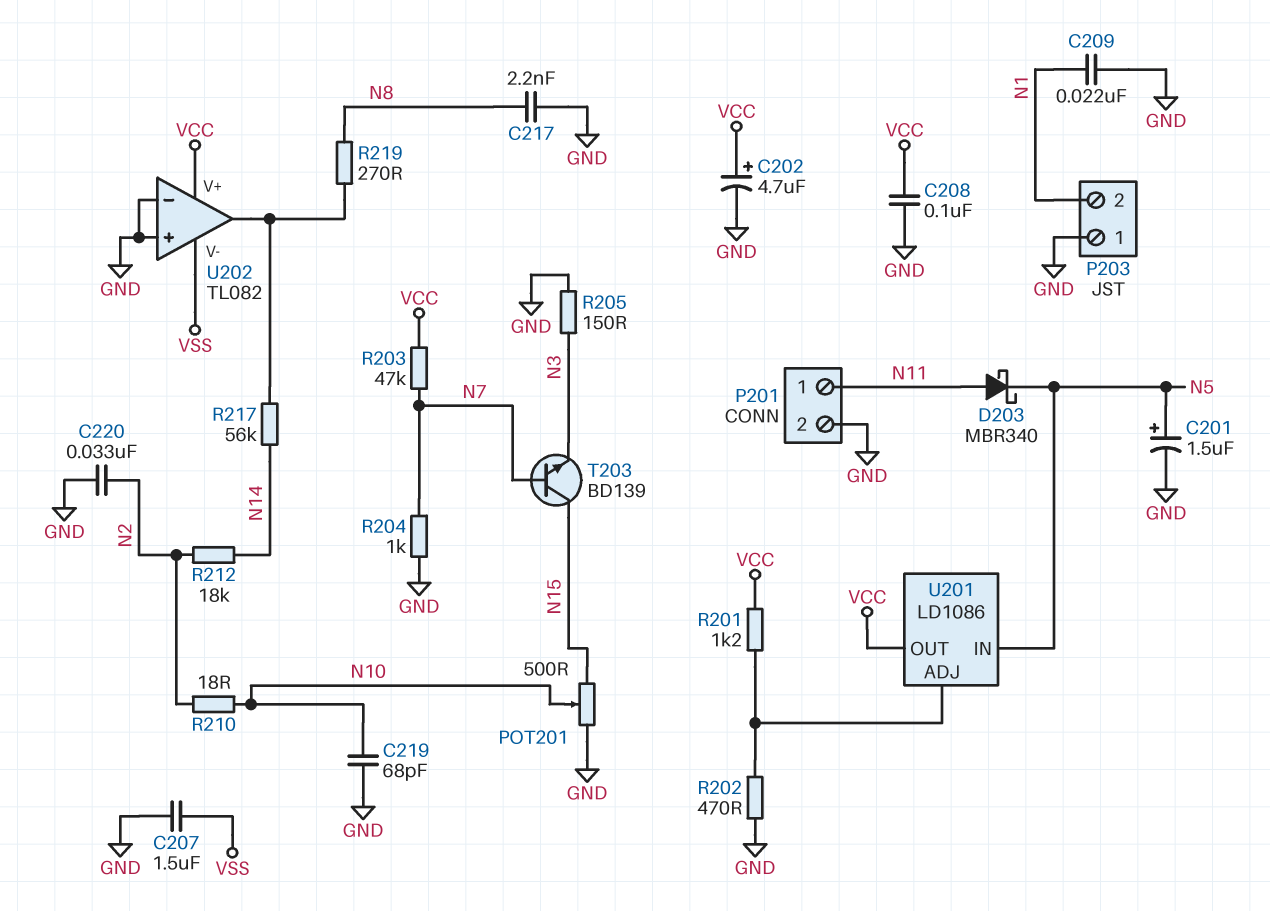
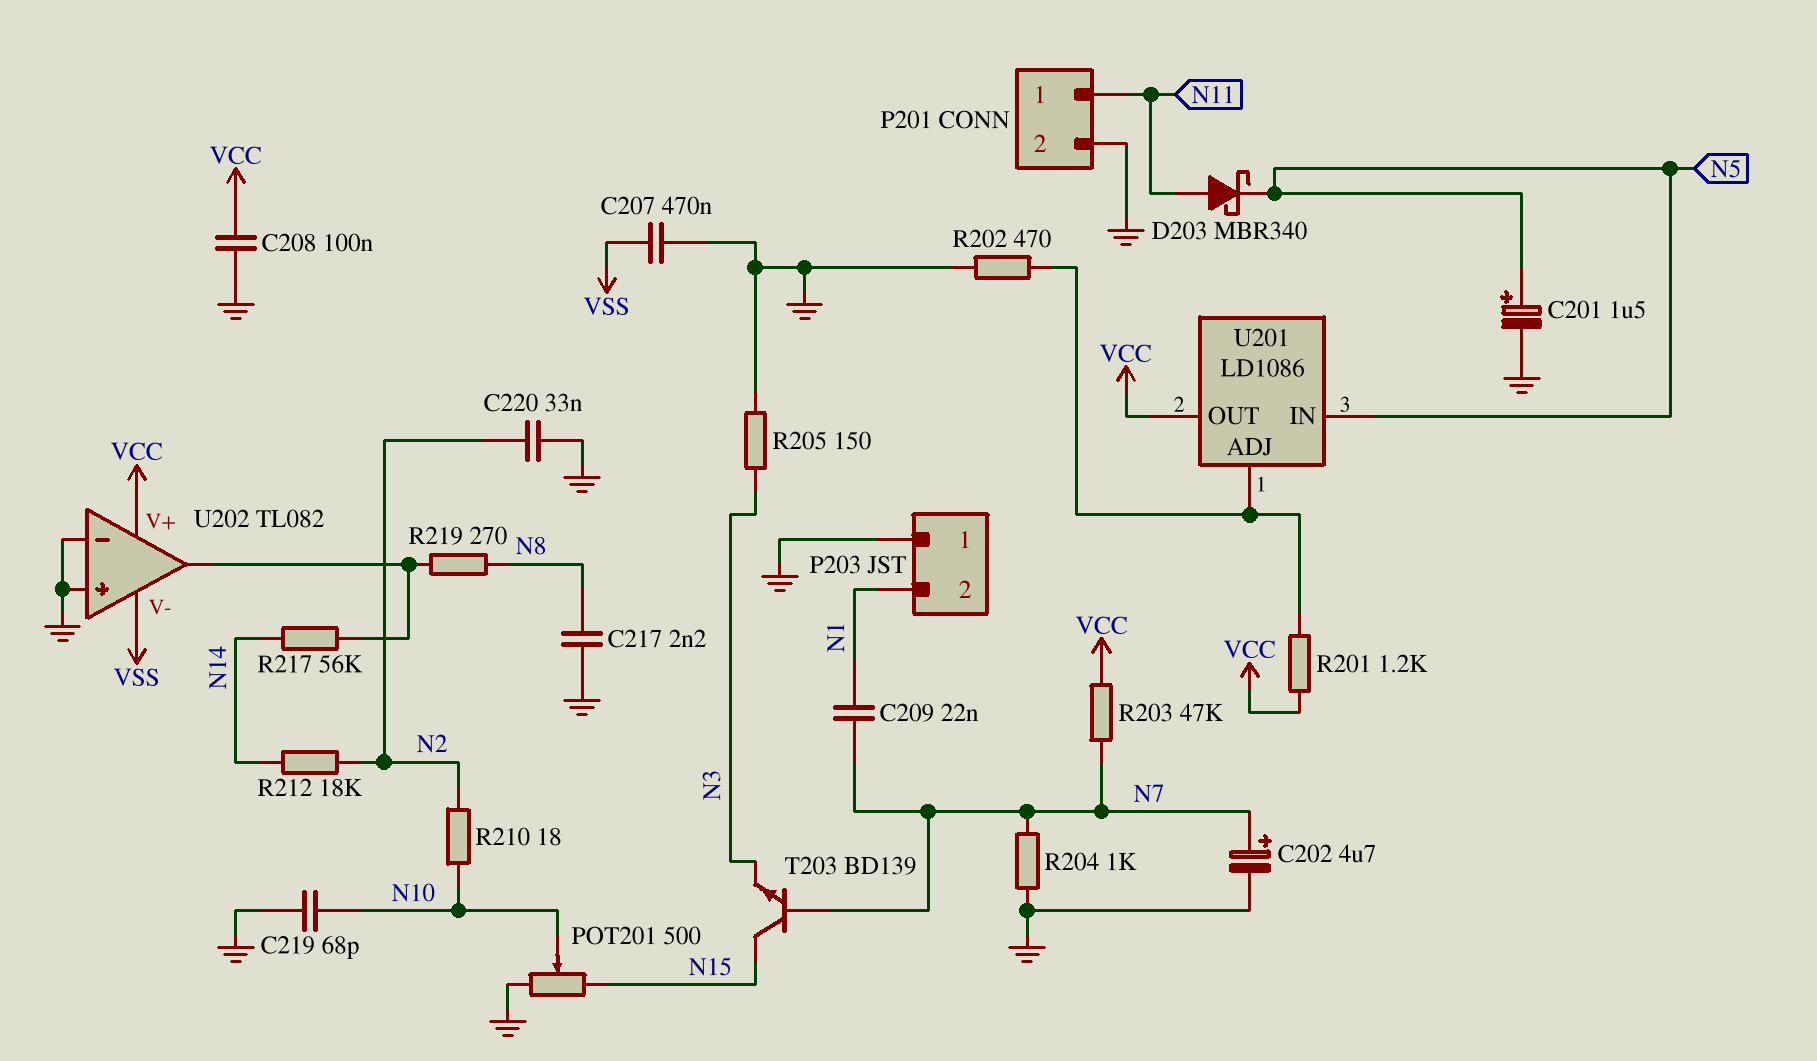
C202: 4.7uF (plus VCC, minus GND) -> 4.7uF (plus N7, minus GND)
C207: 1.5uF (GND, VSS) -> 470nF (GND, VSS)
C209: 22nF (GND, N1) -> 22nF (N1, N7)

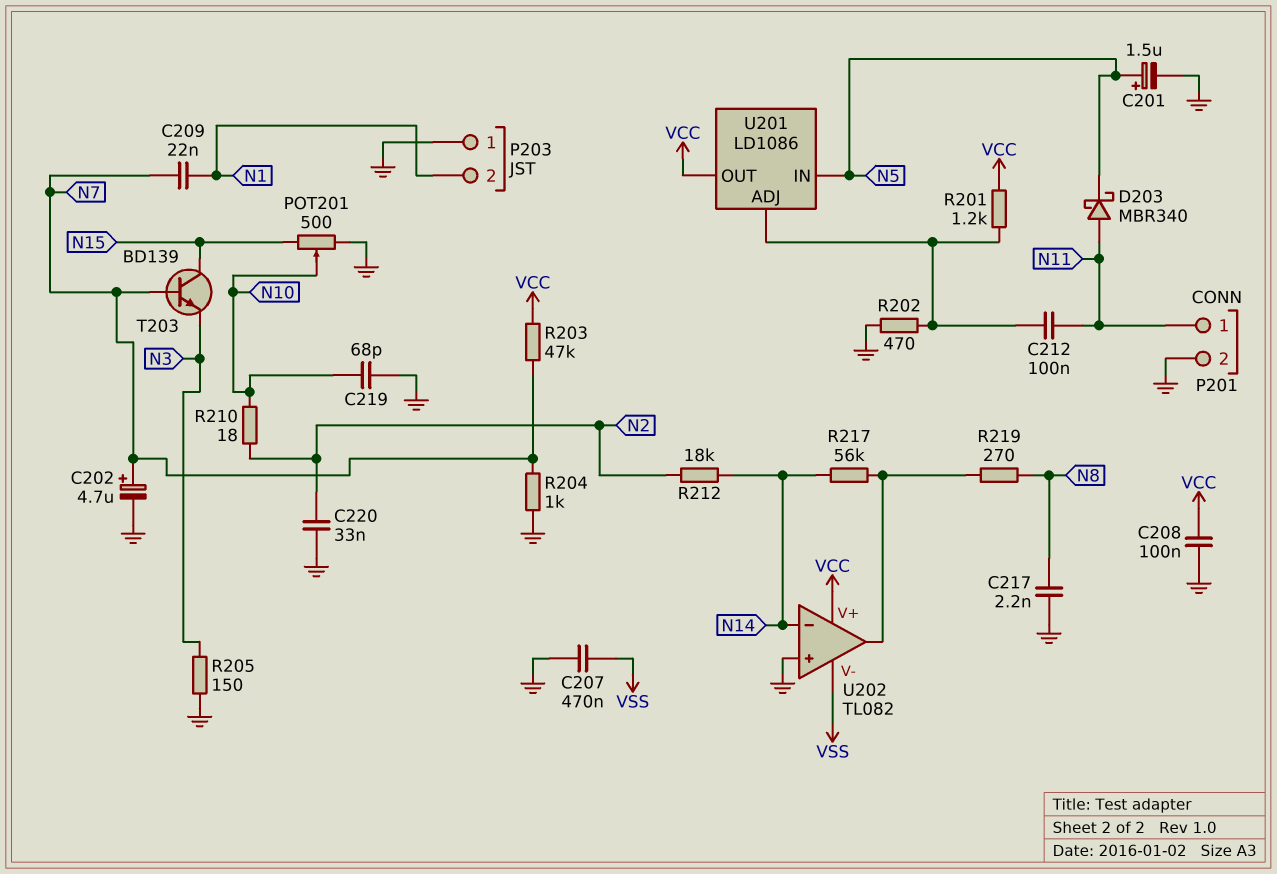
C212: none -> 100nF (N11, U201/ADJ)
U202 pin in-: GND -> N14

